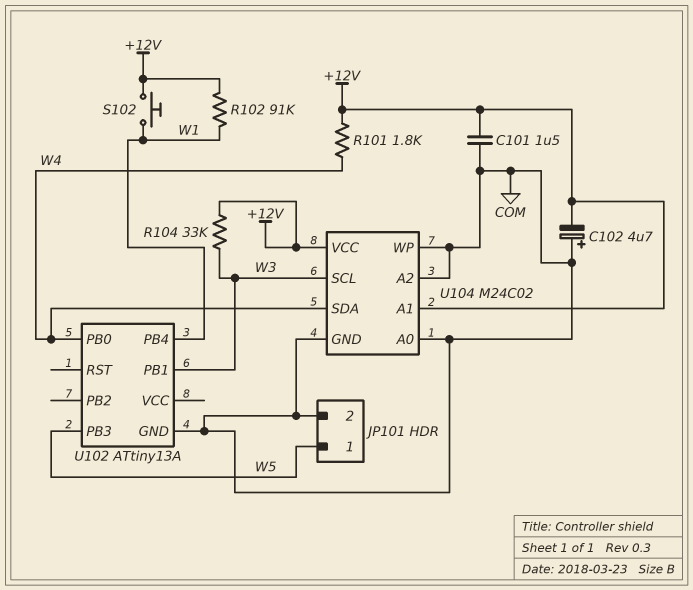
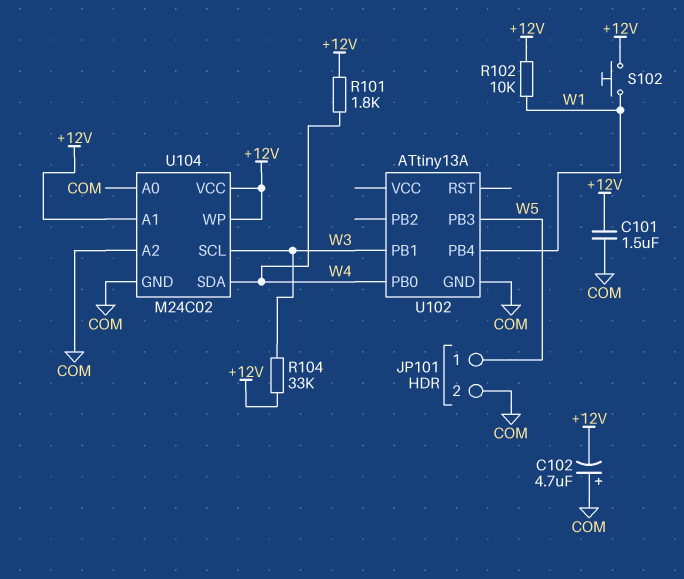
R102: 91k (+12V, W1) -> 10k (+12V, W1)
U104 pin WP: COM -> +12V

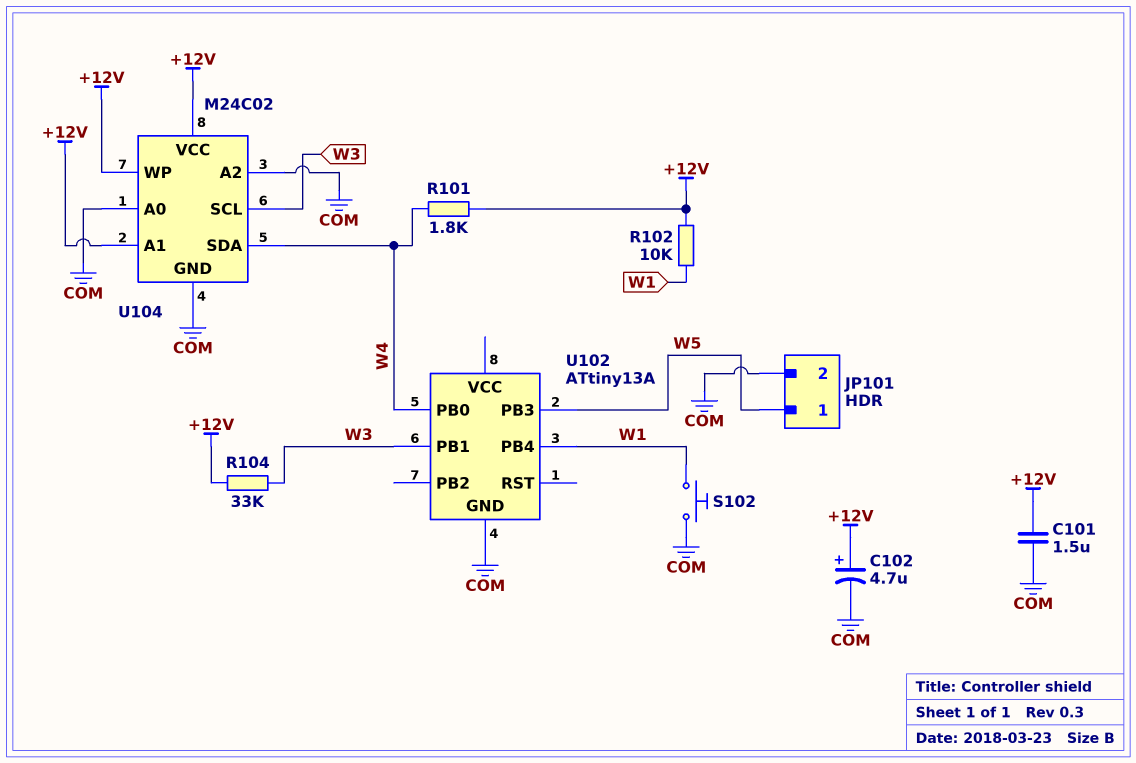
C102: 4.7uF (plus COM, minus +12V) -> 4.7uF (plus +12V, minus COM)
S102: button (+12V, W1) -> button (COM, W1)

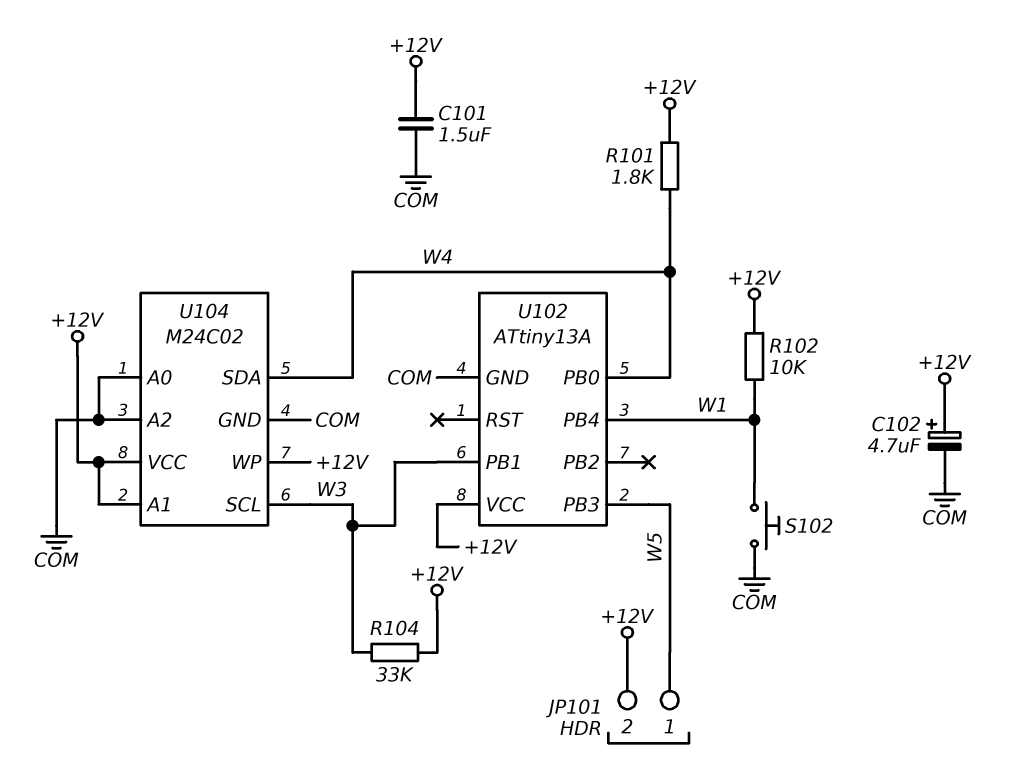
JP101 pin 2: COM -> +12V
U102 pin VCC: none -> +12V

